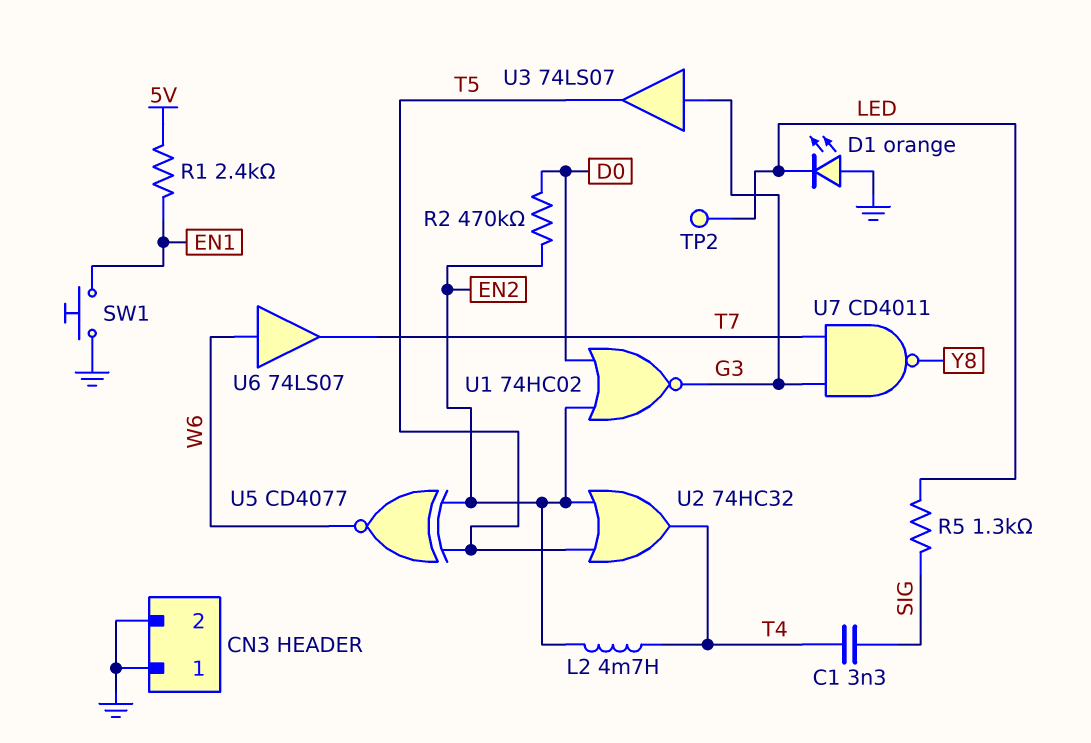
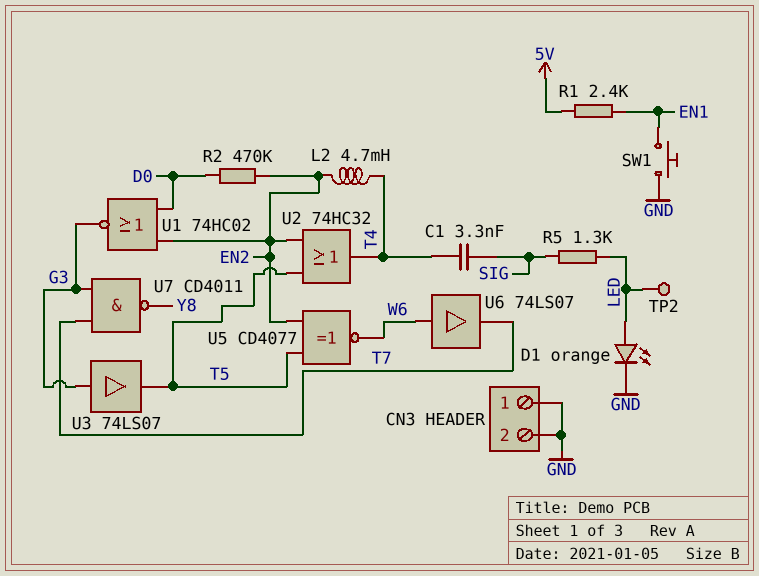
D1: LED orange (A GND, K LED) -> LED orange (A LED, K GND)

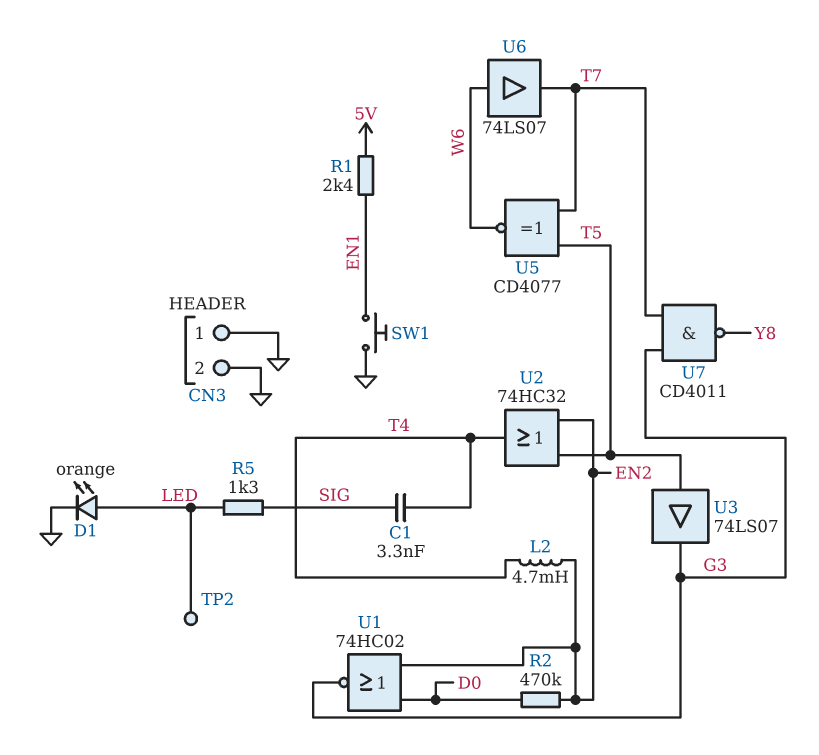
U3: buffer 74LS07 (in G3, out T5) -> buffer 74LS07 (in T5, out G3)
U5: XNOR CD4077 (in EN2, in T5, out W6) -> XNOR CD4077 (in T5, in T7, out W6)

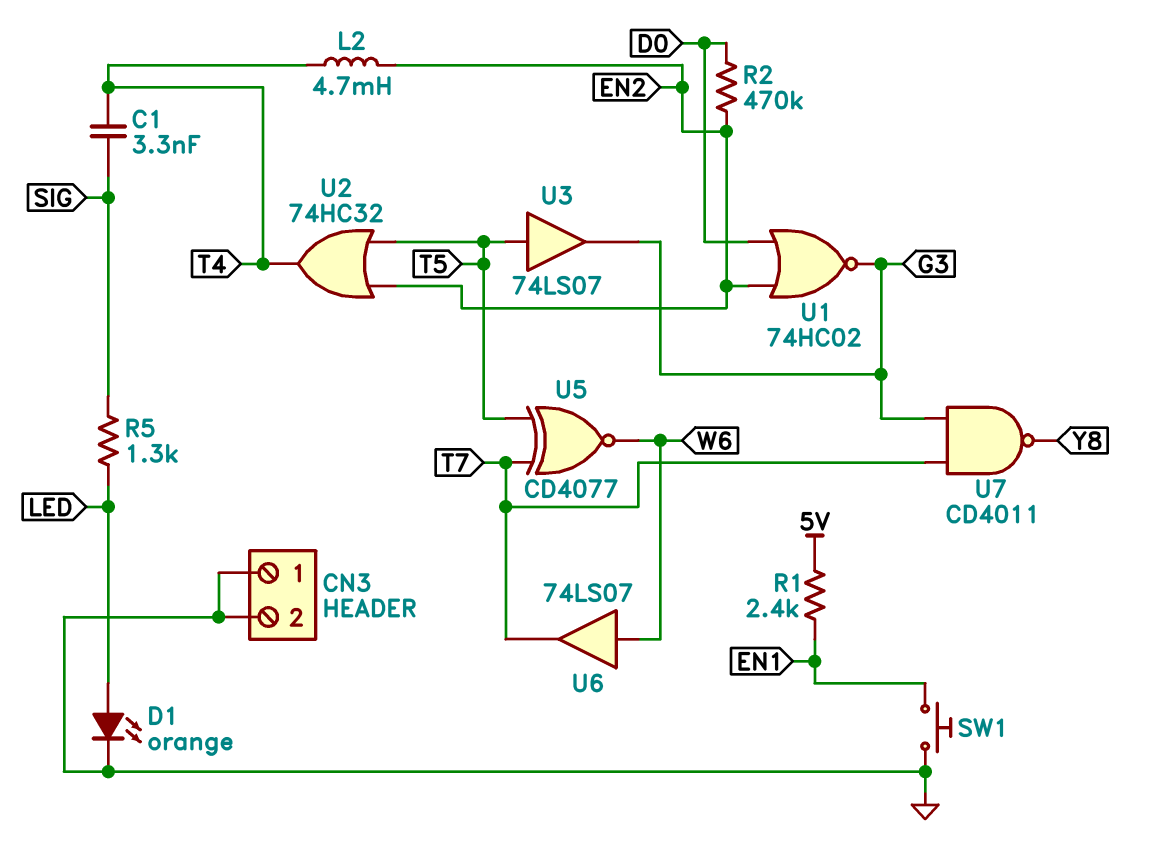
TP2: test point (LED) -> none

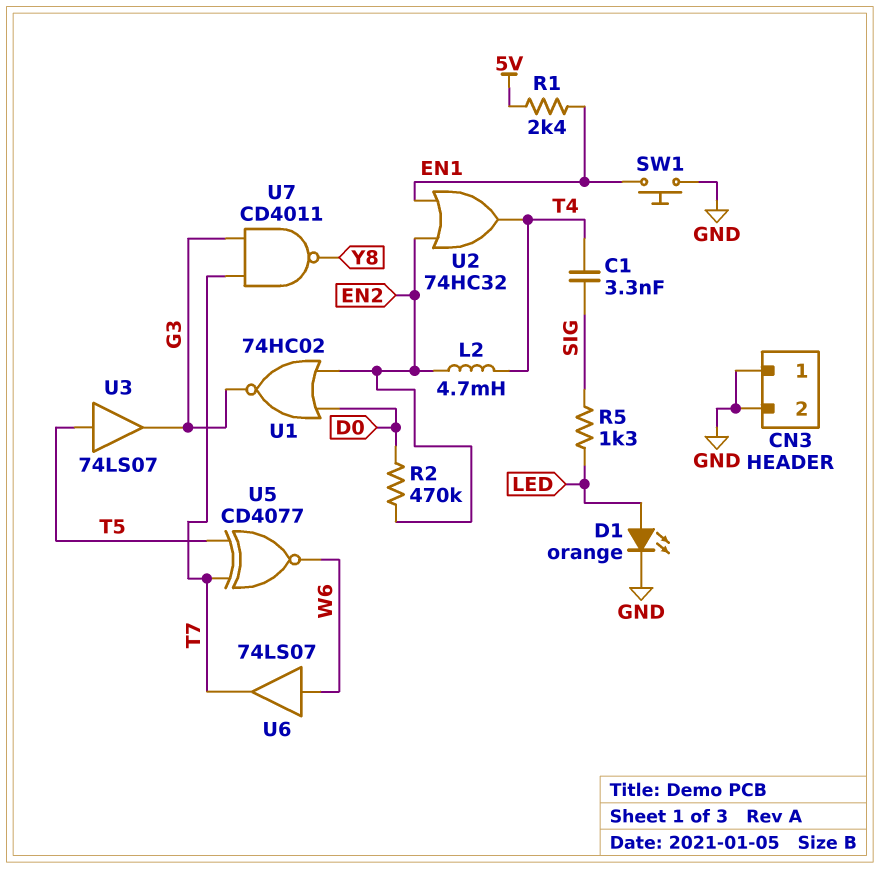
U2: OR 74HC32 (in EN2, in T5, out T4) -> OR 74HC32 (in EN1, in EN2, out T4)

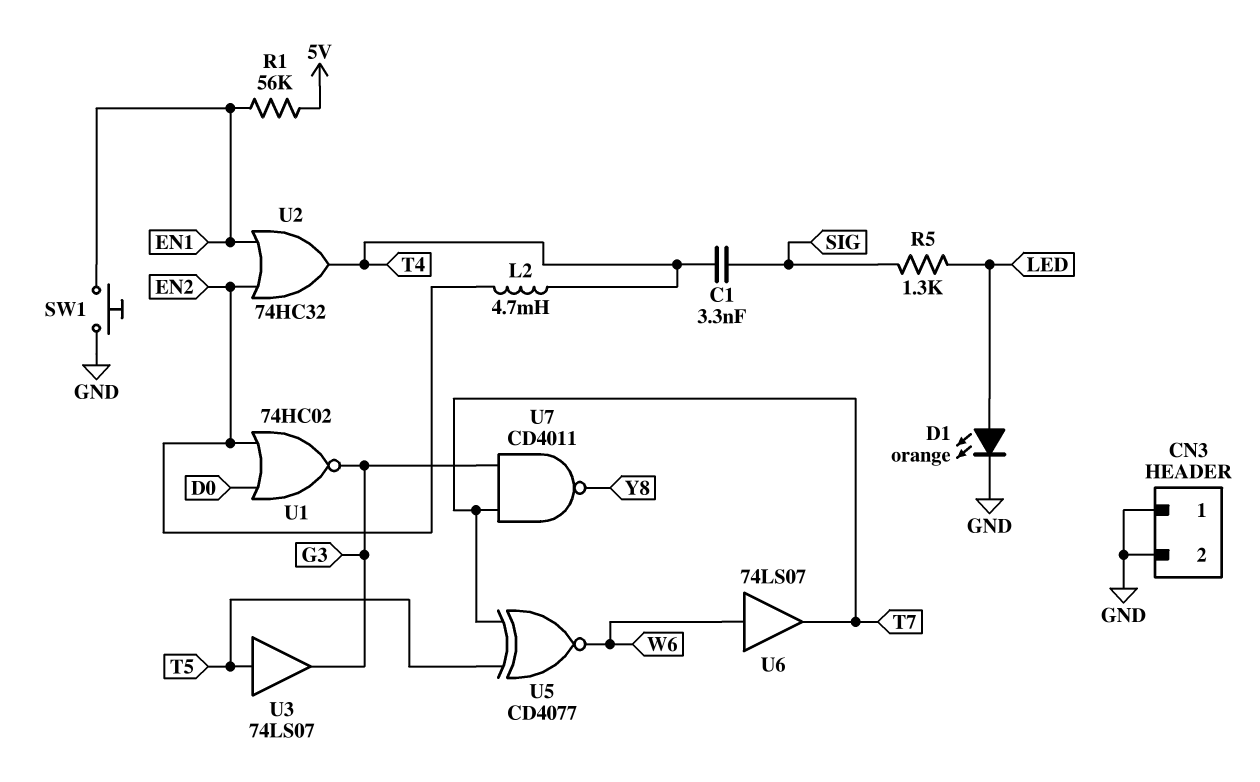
R1: 2.4k (5V, EN1) -> 56k (5V, EN1)
R2: 470k (D0, EN2) -> none

